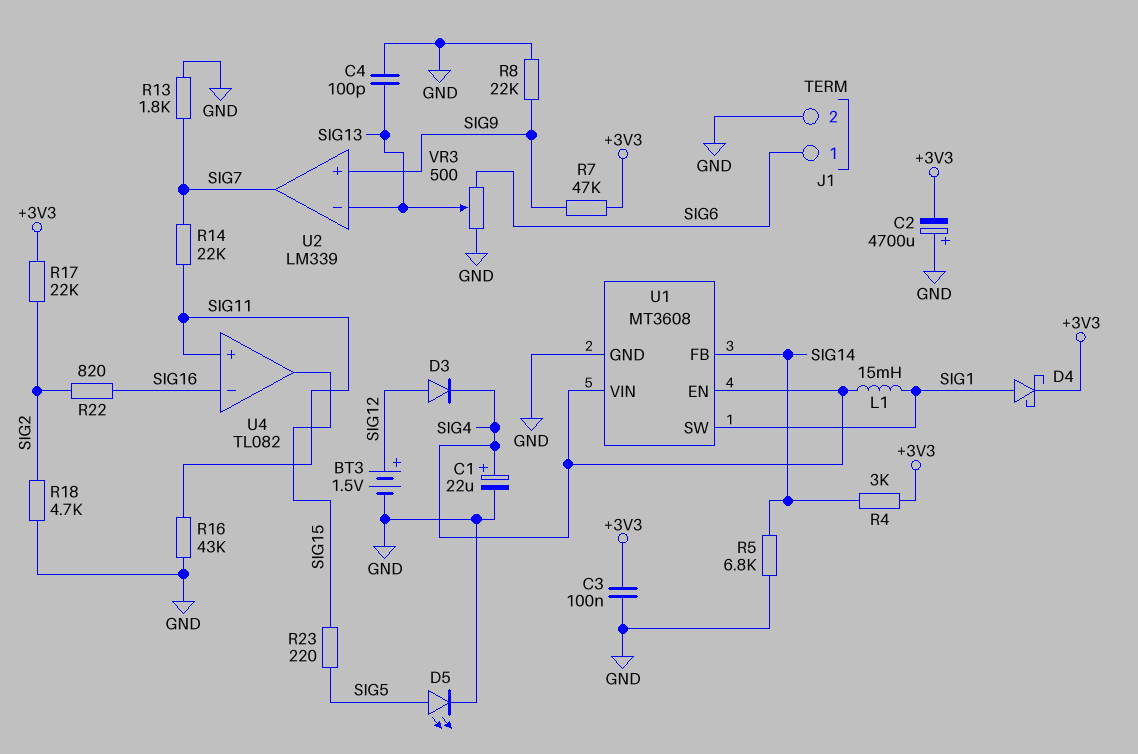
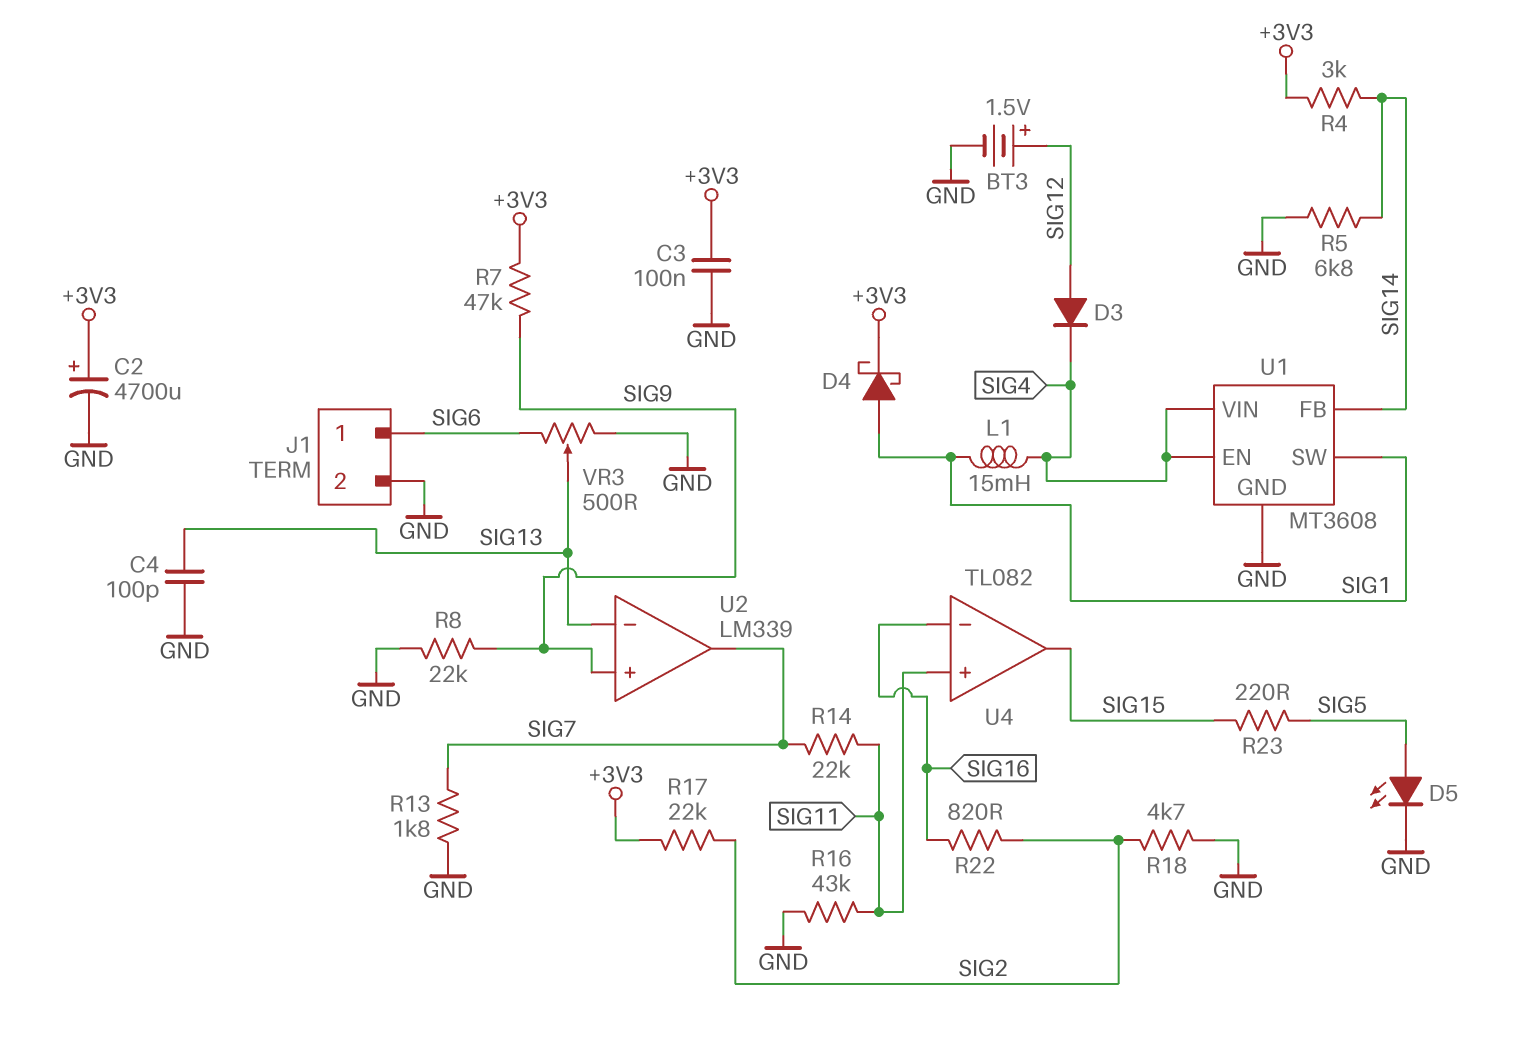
C1: 22uF (plus SIG4, minus GND) -> none
C2: 4700uF (plus GND, minus +3V3) -> 4700uF (plus +3V3, minus GND)

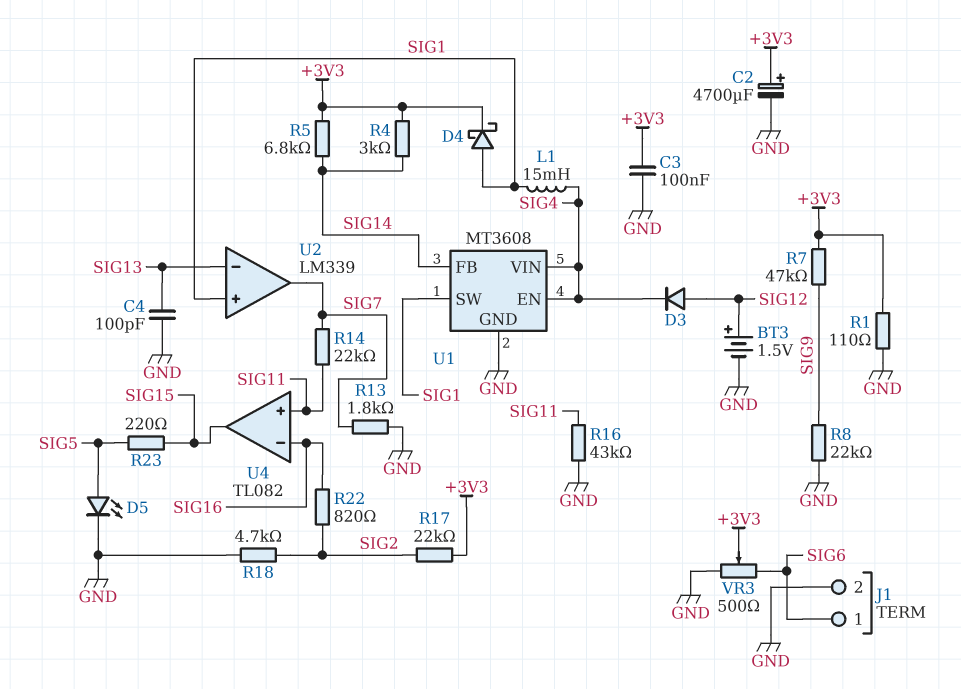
R1: none -> 110 (+3V3, GND)
R5: 6.8k (GND, SIG14) -> 6.8k (+3V3, SIG14)
U2 pin in+: SIG9 -> SIG1
VR3: 500 (GND, SIG6, wiper SIG13) -> 500 (GND, SIG6, wiper +3V3)

